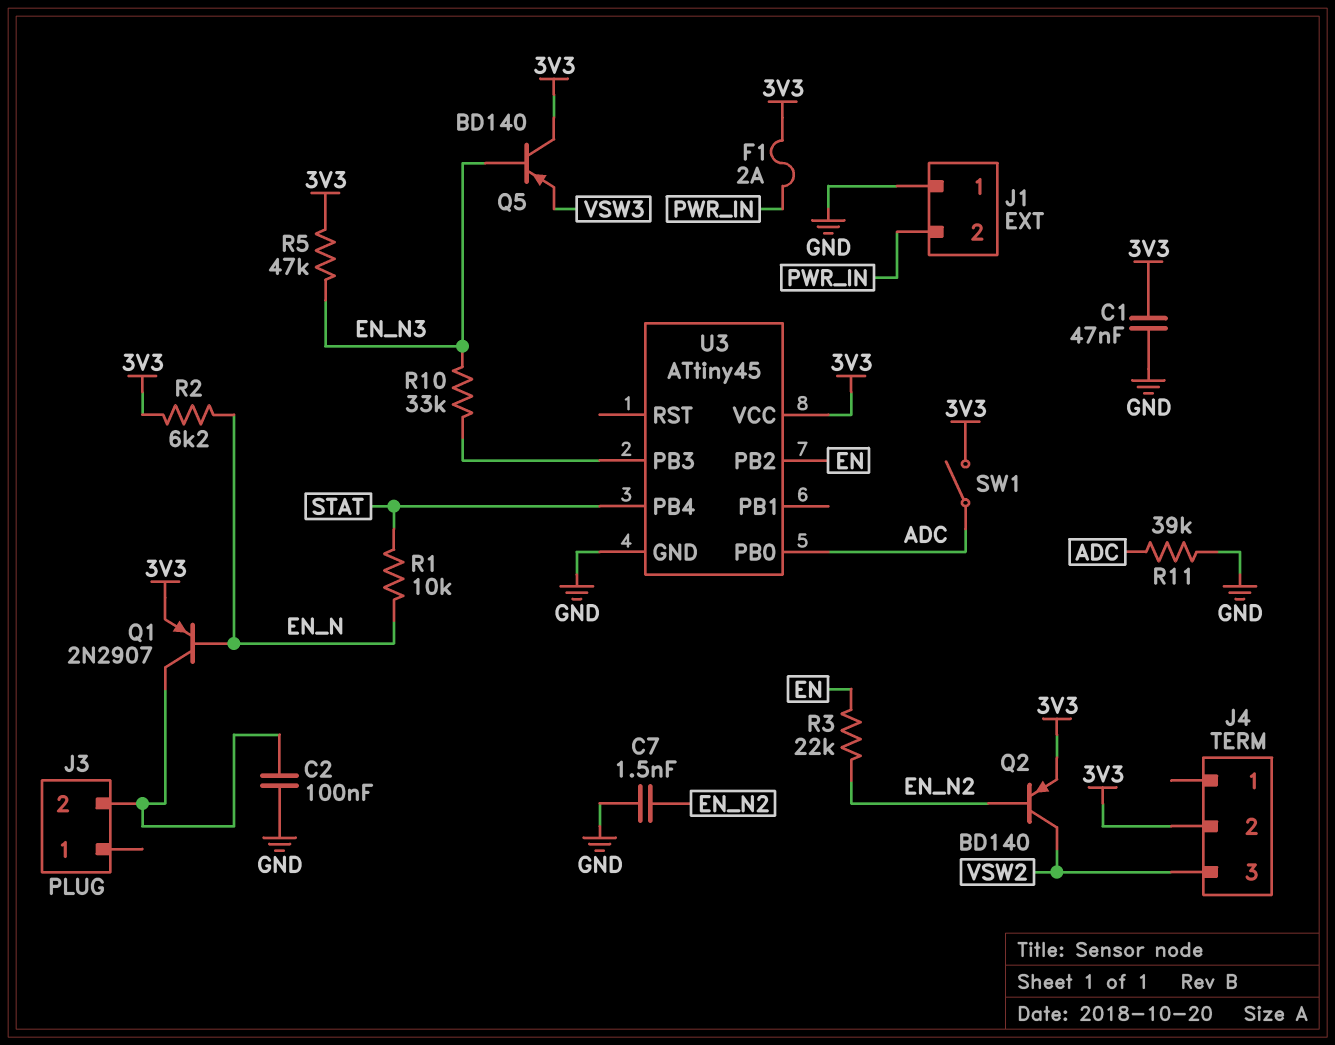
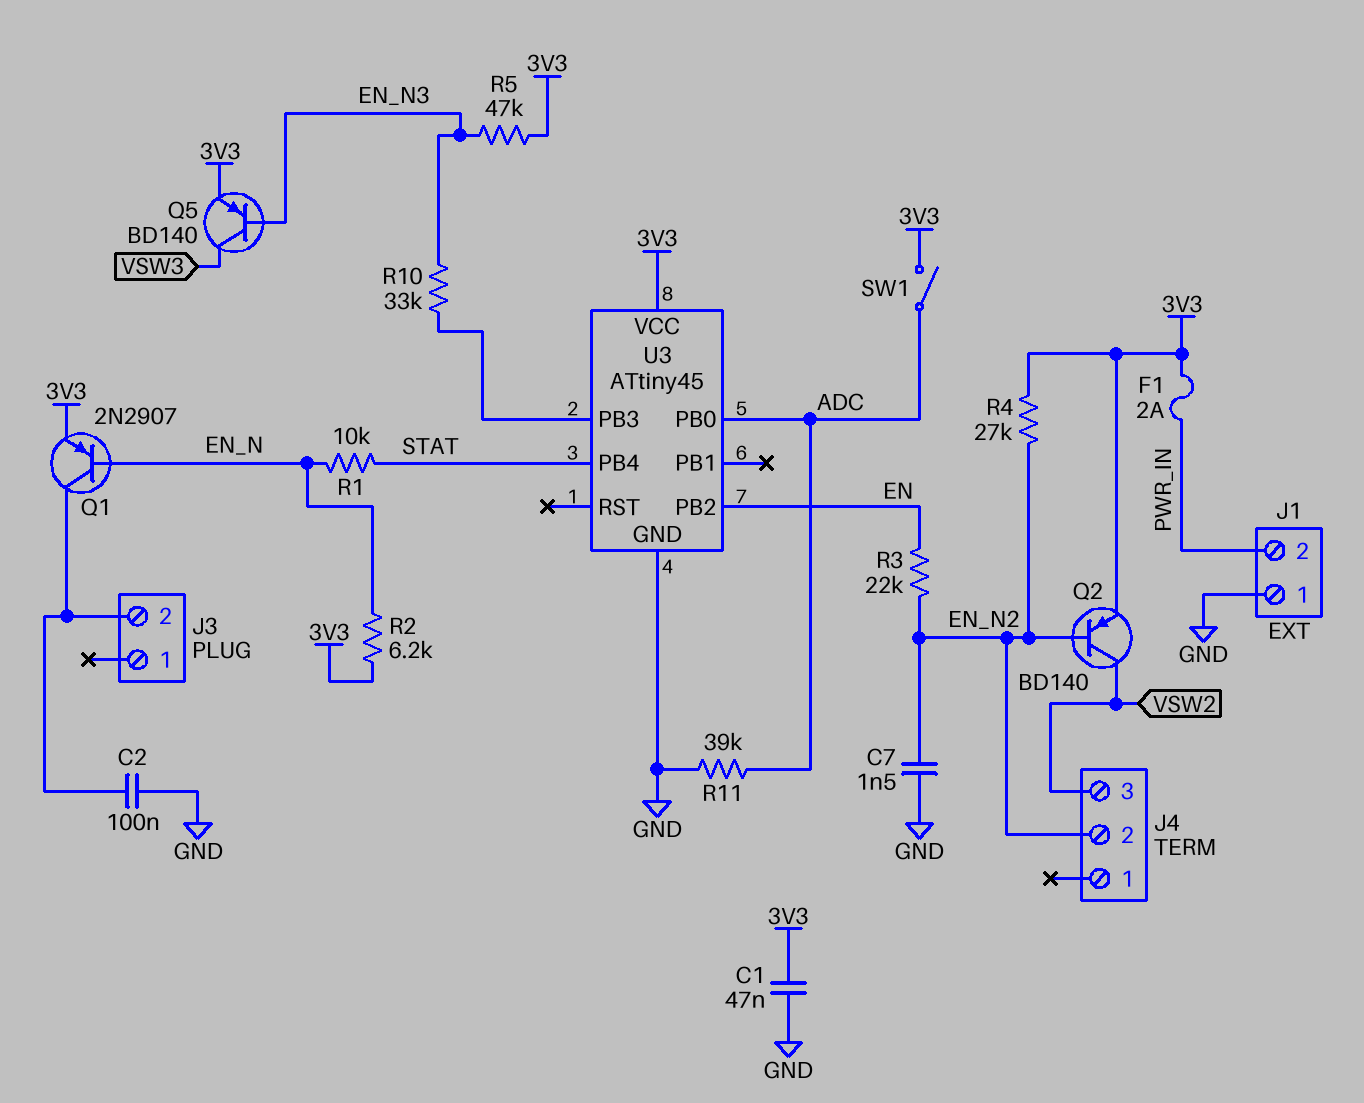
J4 pin 2: 3V3 -> EN_N2
Q5: PNP BD140 (B EN_N3, C 3V3, E VSW3) -> PNP BD140 (B EN_N3, C VSW3, E 3V3)
R4: none -> 27k (3V3, EN_N2)

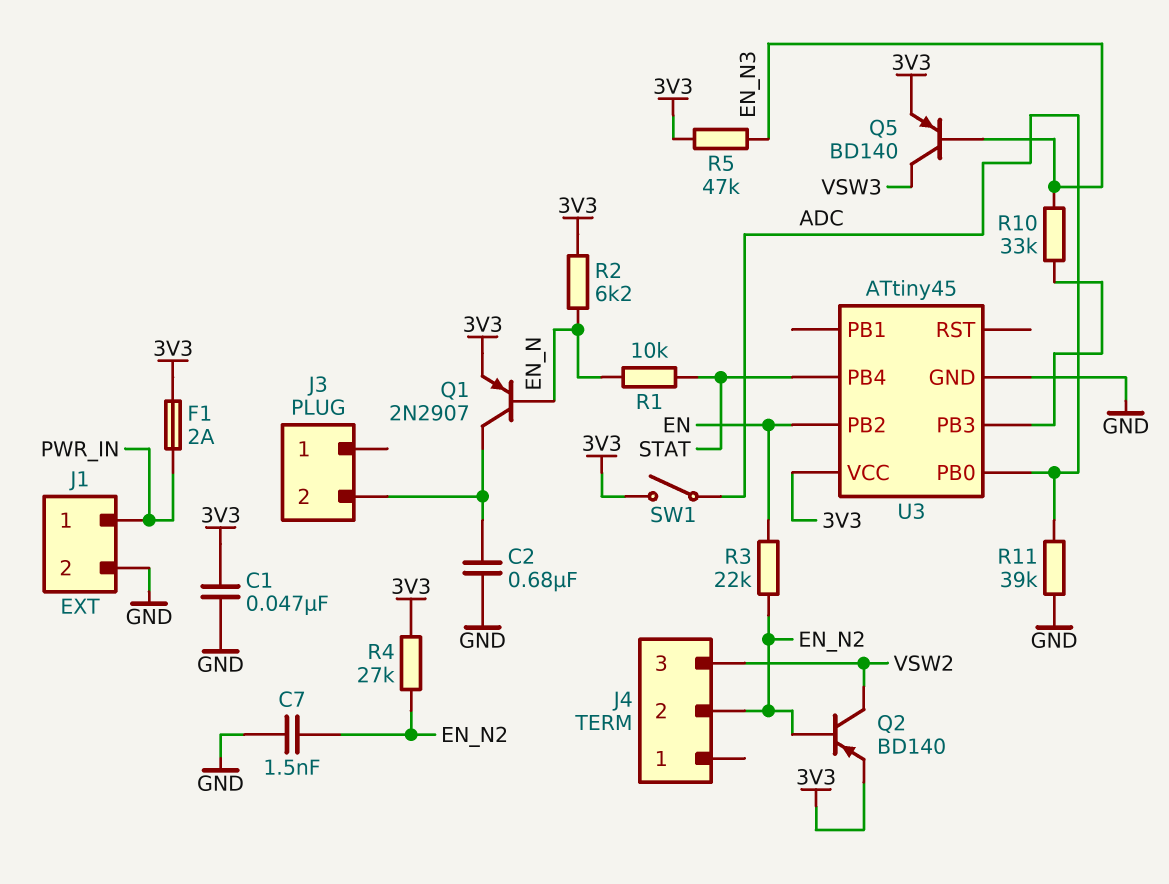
C2: 100nF (GND, J3/2) -> 680nF (GND, J3/2)
J1 pin 1: GND -> PWR_IN
J1 pin 2: PWR_IN -> GND

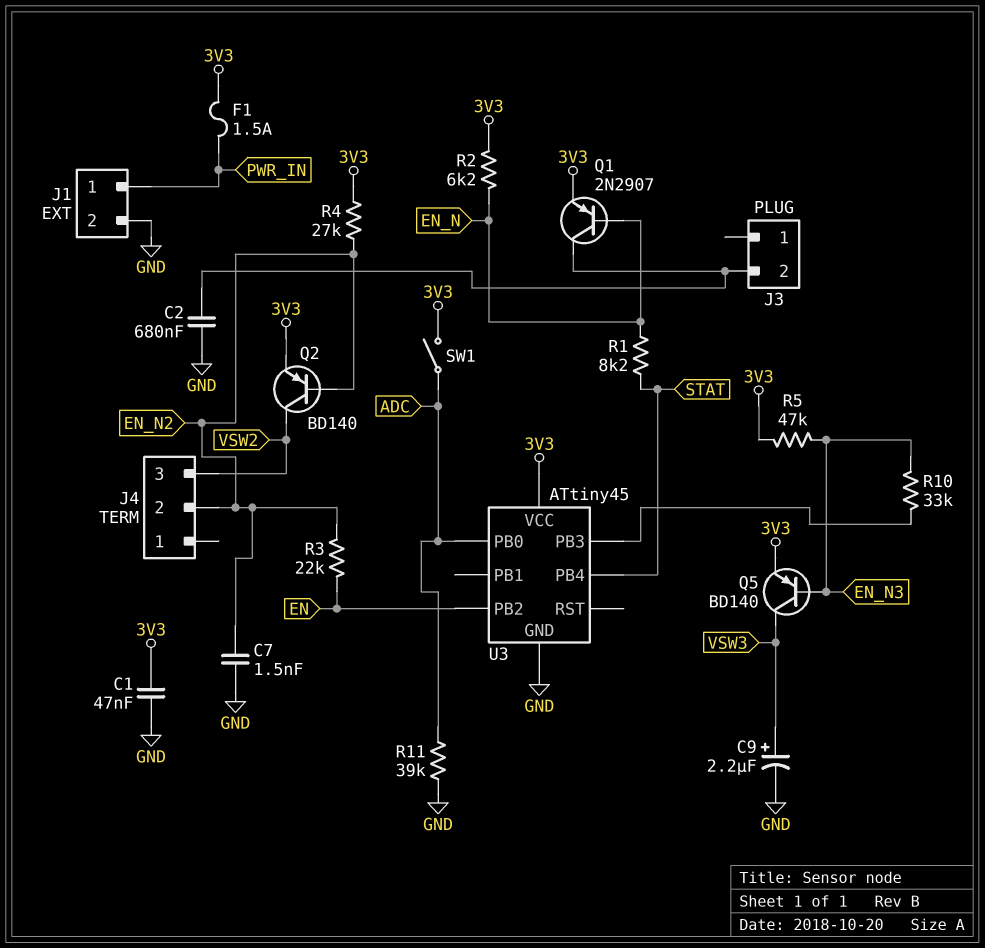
C9: none -> 2.2uF (plus VSW3, minus GND)
F1: 2A (3V3, PWR_IN) -> 1.5A (3V3, PWR_IN)
R1: 10k (EN_N, STAT) -> 8.2k (EN_N, STAT)

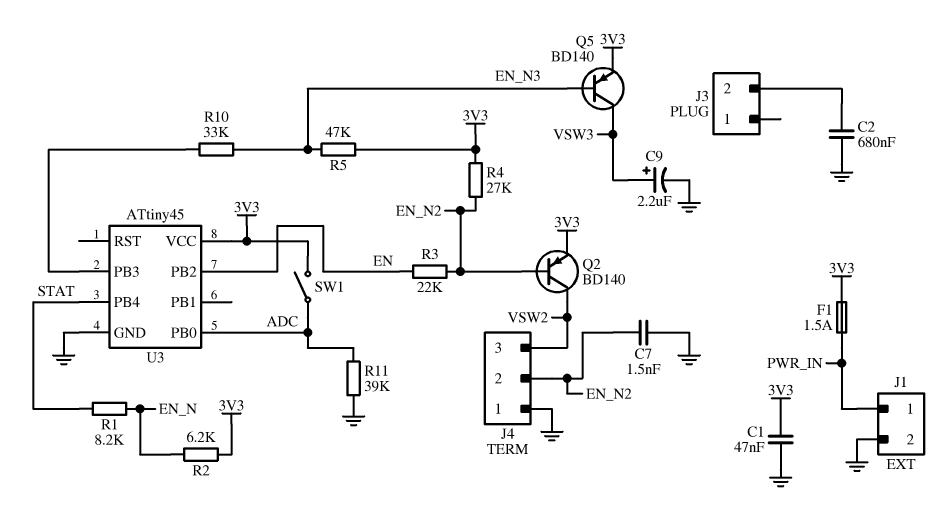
J4 pin 1: none -> GND
Q1: PNP 2N2907 (B EN_N, C J3/2, E 3V3) -> none

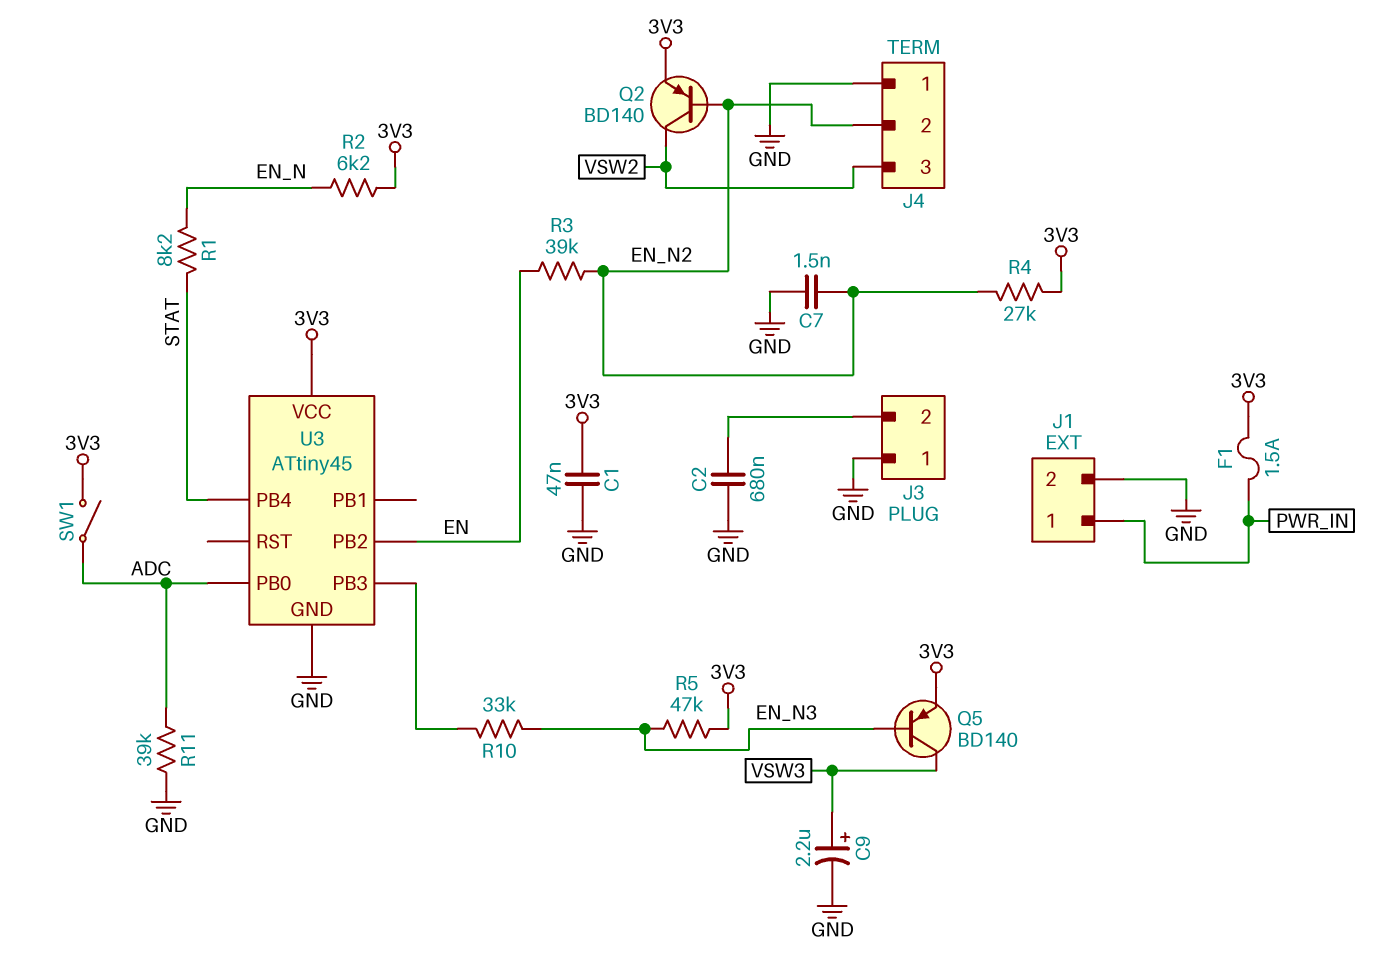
J3 pin 1: none -> GND
R3: 22k (EN, EN_N2) -> 39k (EN, EN_N2)

